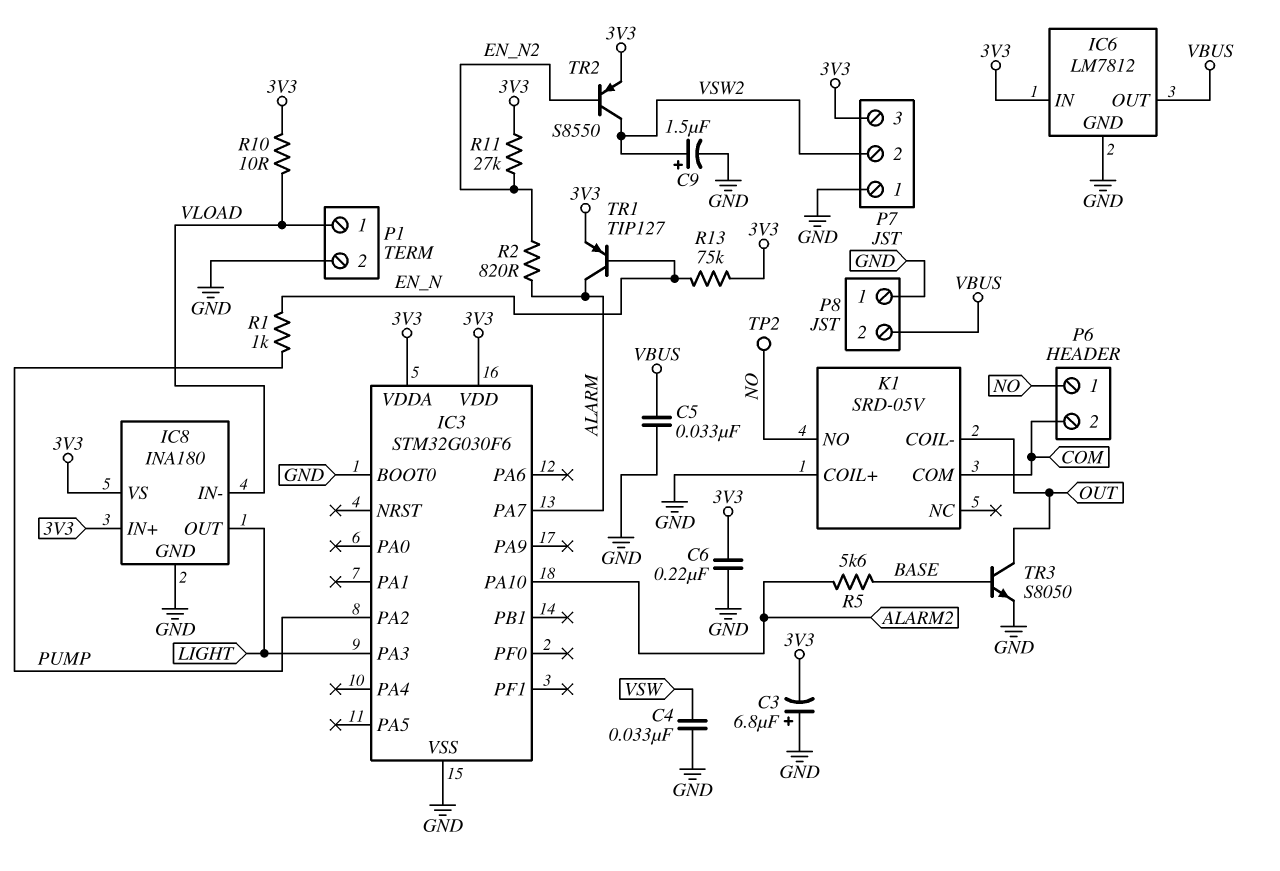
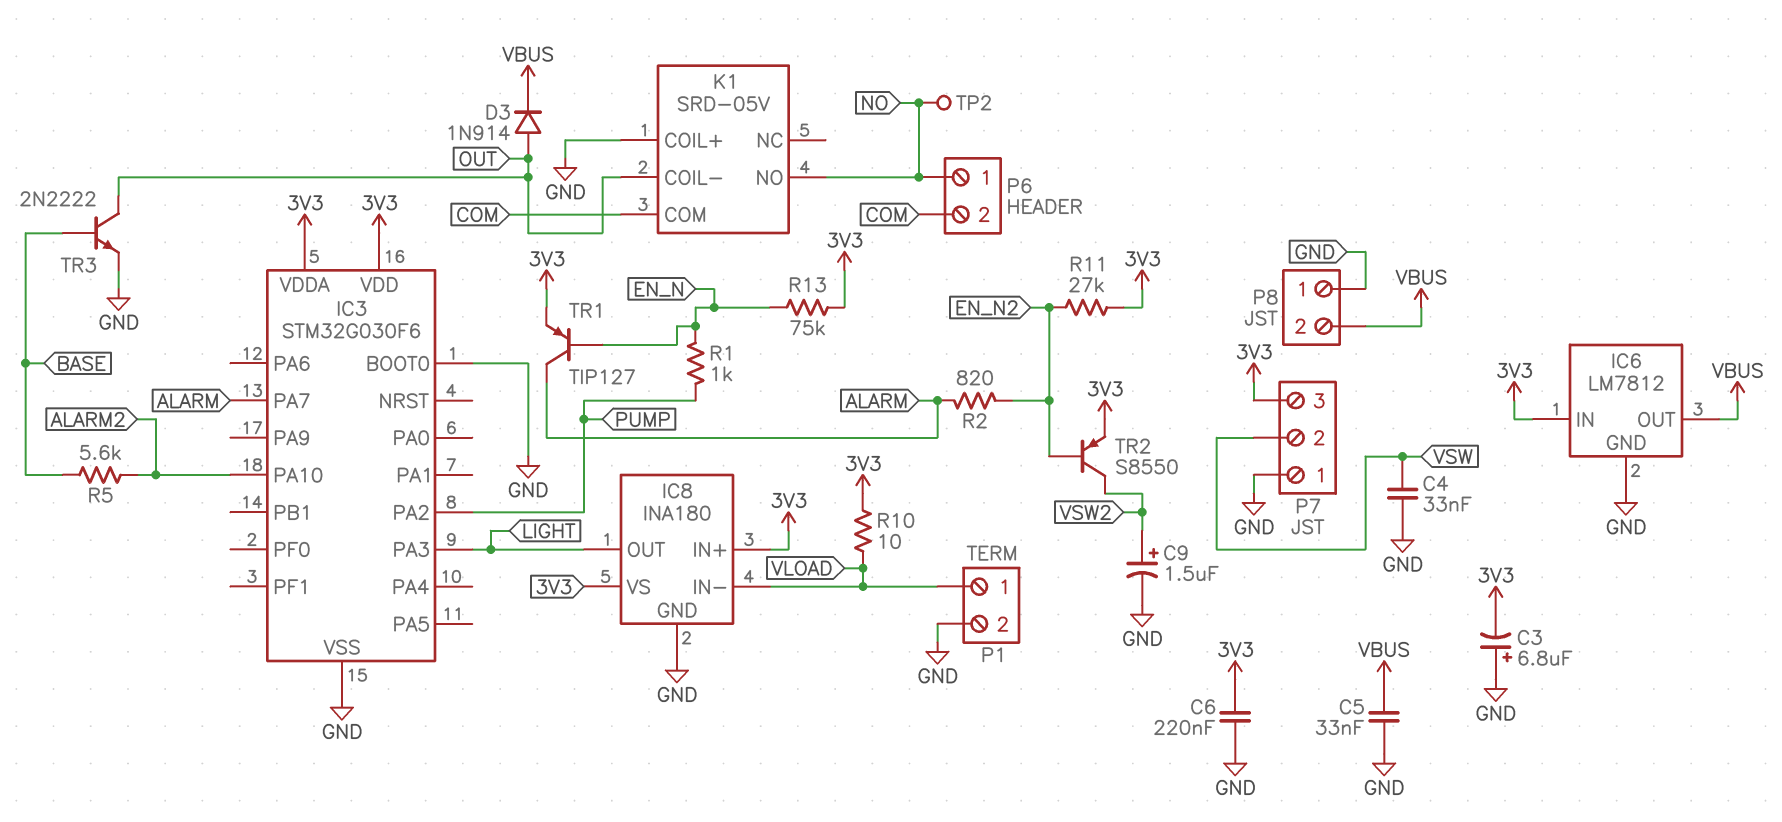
D3: none -> diode 1N914 (A OUT, K VBUS)
P7 pin 2: VSW2 -> VSW
TR3: NPN S8050 (B BASE, C OUT, E GND) -> NPN 2N2222 (B BASE, C OUT, E GND)

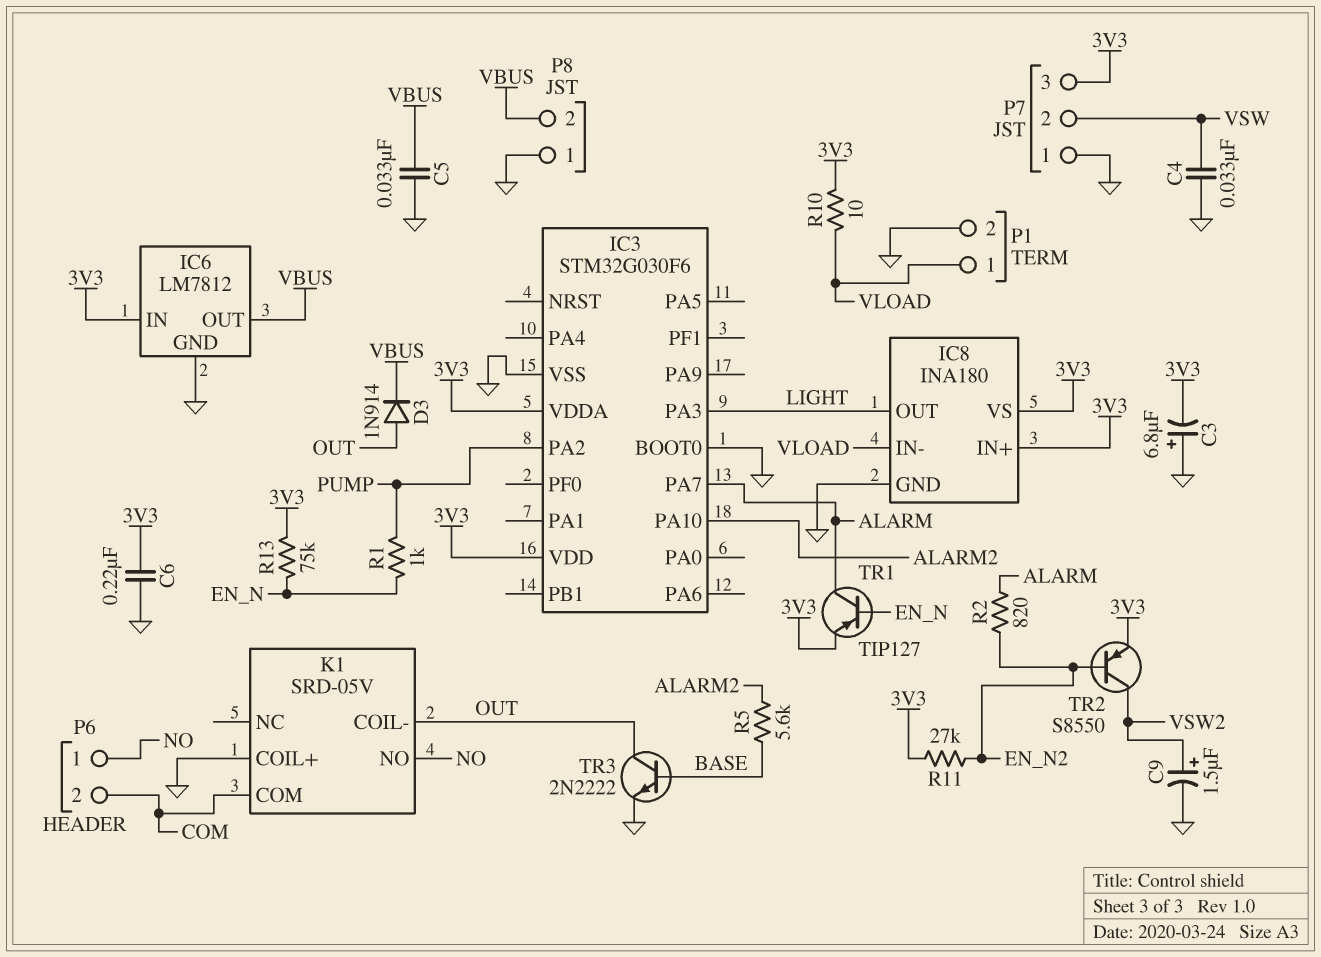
TP2: test point (NO) -> none

